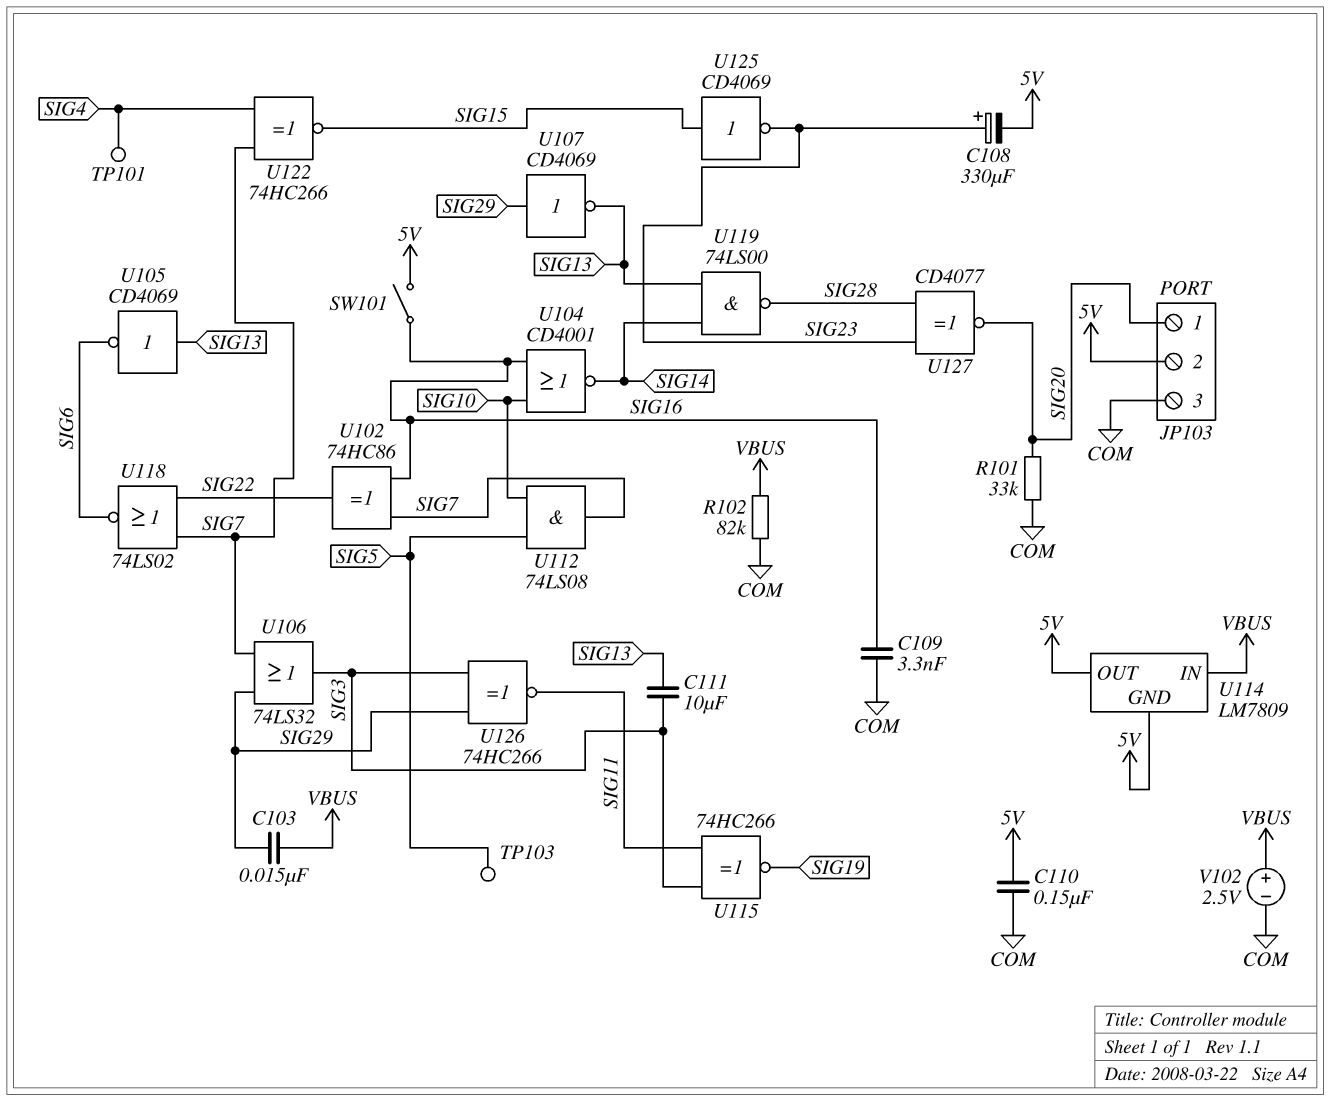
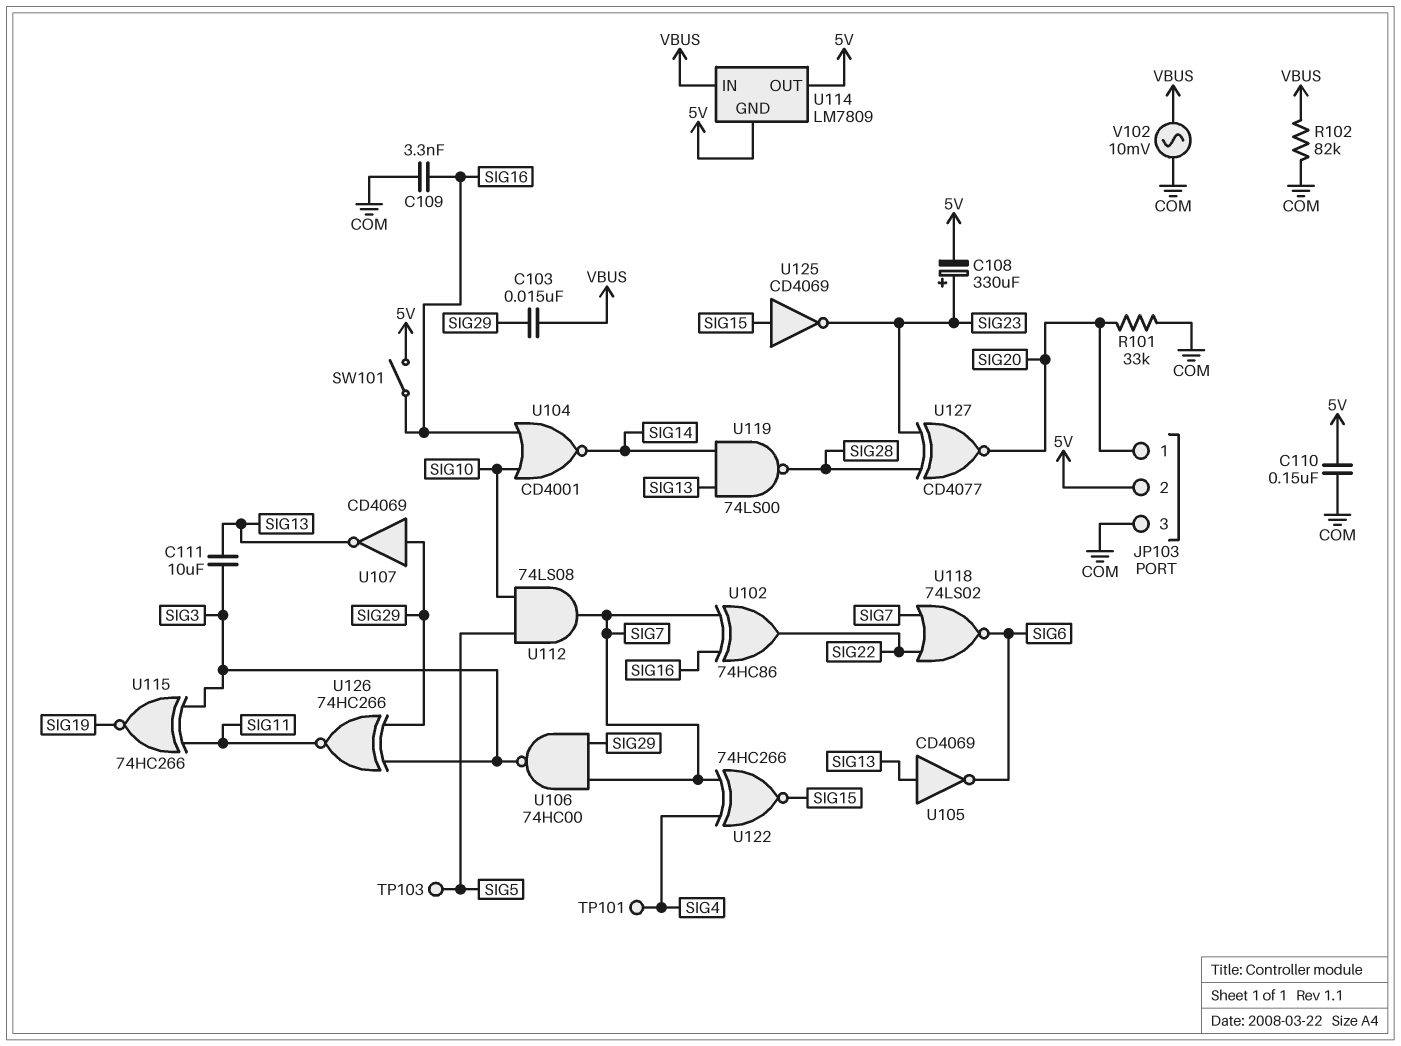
U106: OR 74LS32 (in SIG7, in SIG29, out SIG3) -> NAND 74HC00 (in SIG7, in SIG29, out SIG3)
V102: 2.5V (plus VBUS, minus COM) -> AC 10mV (COM, VBUS)

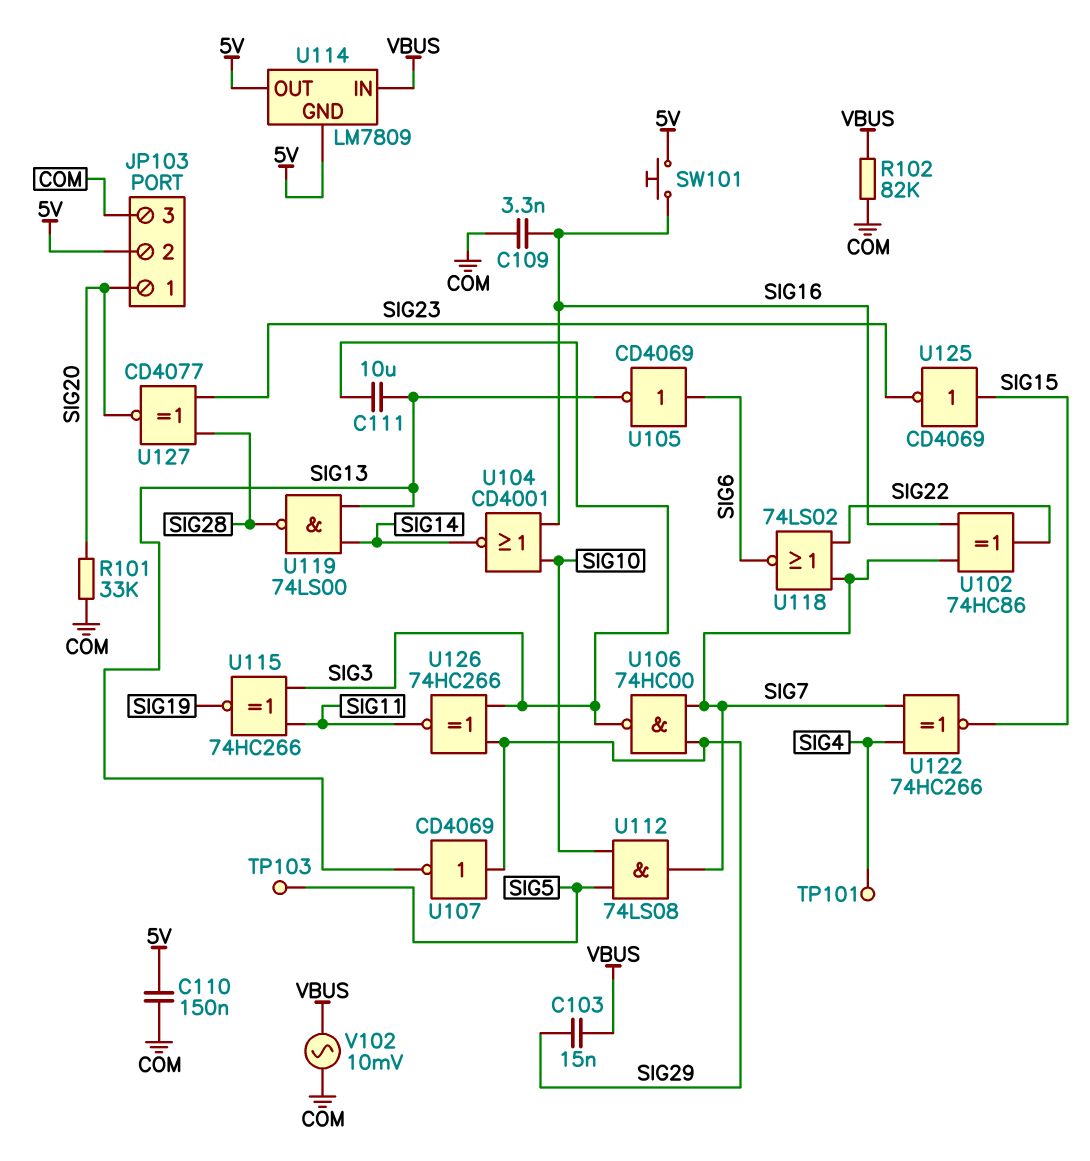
C108: 330uF (plus SIG23, minus 5V) -> none
SW101: switch (5V, SIG16) -> button (5V, SIG16)
U105: NOT CD4069 (in SIG13, out SIG6) -> NOT CD4069 (in SIG6, out SIG13)

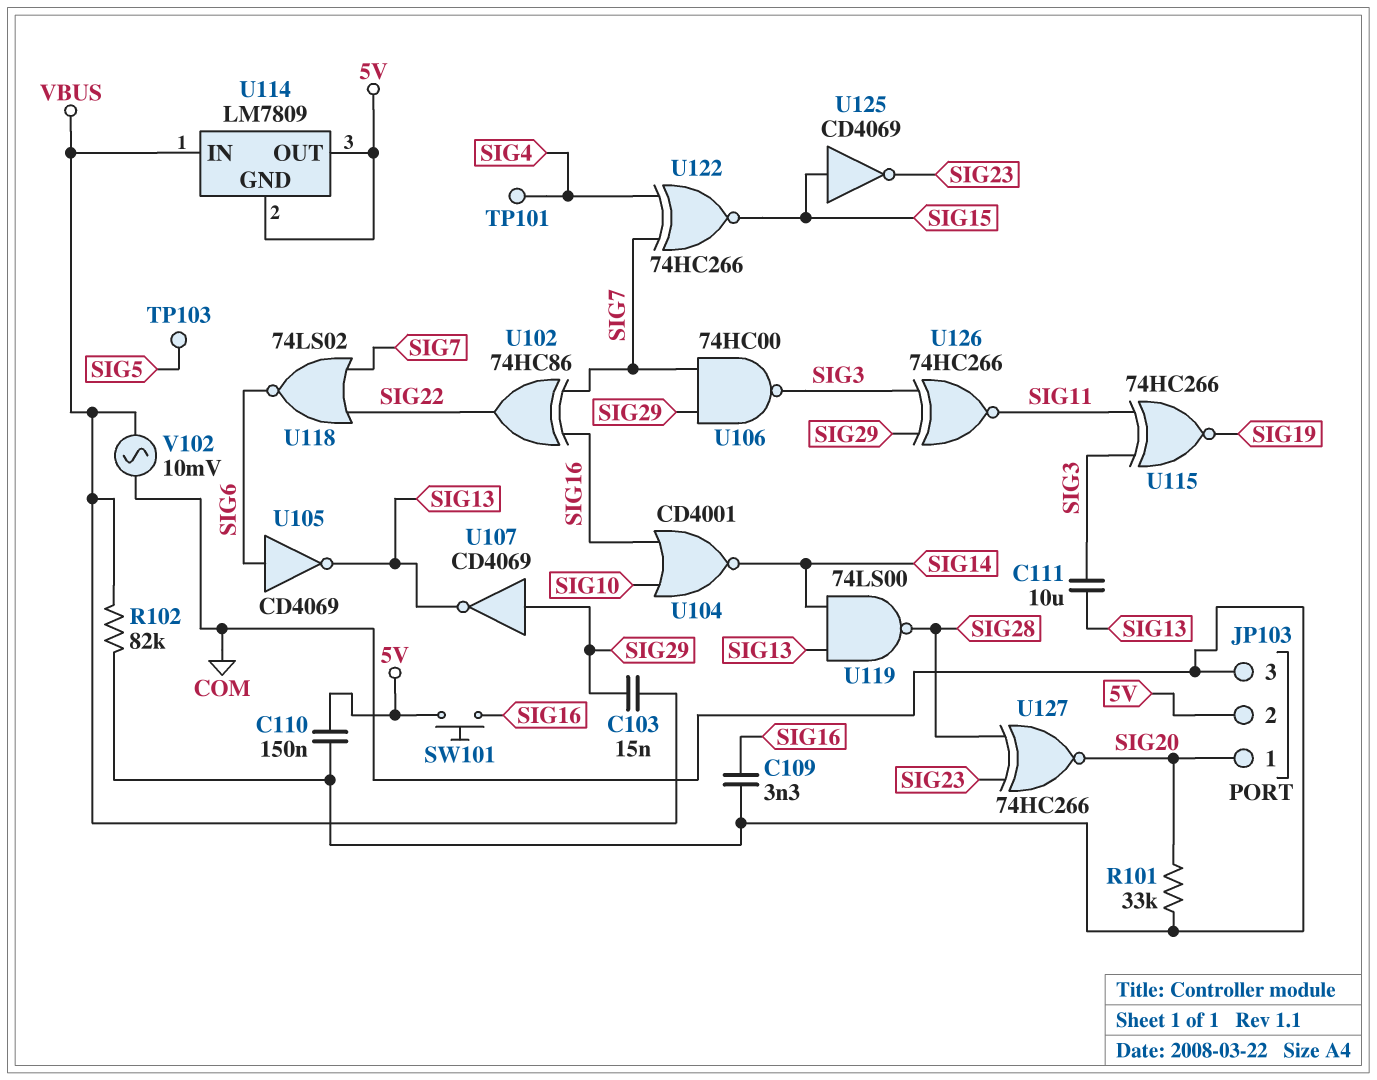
U112: AND 74LS08 (in SIG5, in SIG10, out SIG7) -> none
U127: XNOR CD4077 (in SIG23, in SIG28, out SIG20) -> XNOR 74HC266 (in SIG23, in SIG28, out SIG20)

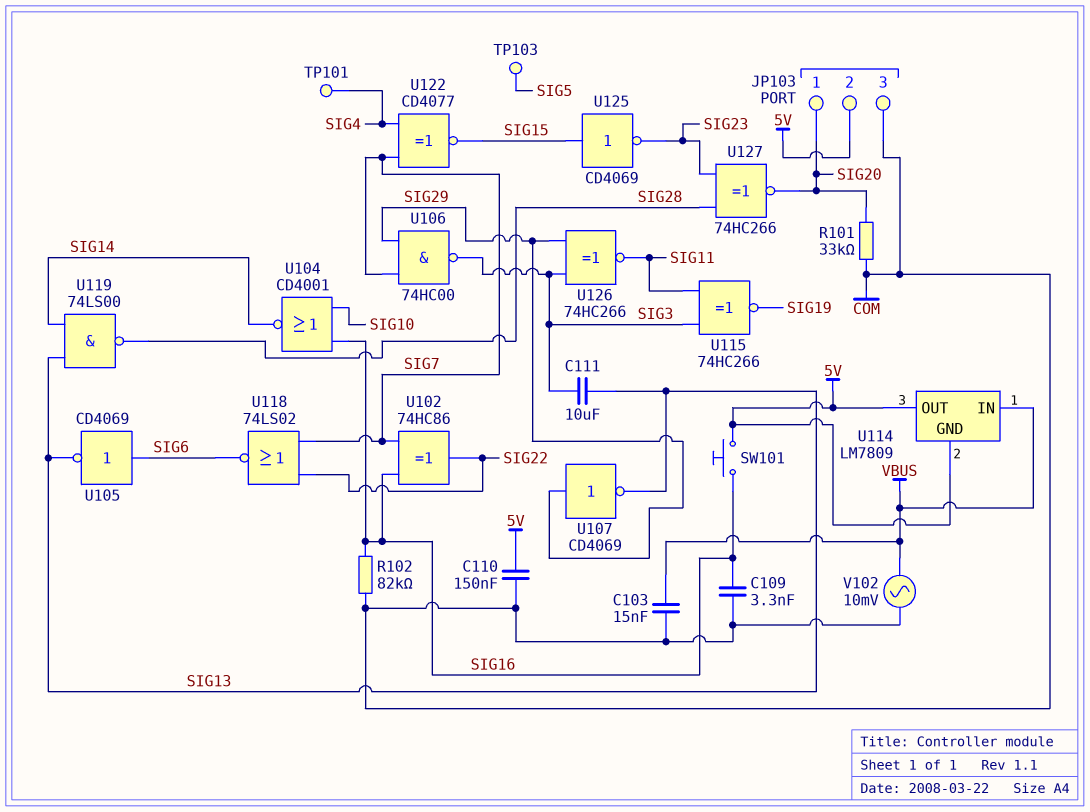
C103: 15nF (SIG29, VBUS) -> 15nF (COM, VBUS)
R102: 82k (COM, VBUS) -> 82k (COM, SIG16)
U122: XNOR 74HC266 (in SIG4, in SIG7, out SIG15) -> XNOR CD4077 (in SIG4, in SIG7, out SIG15)

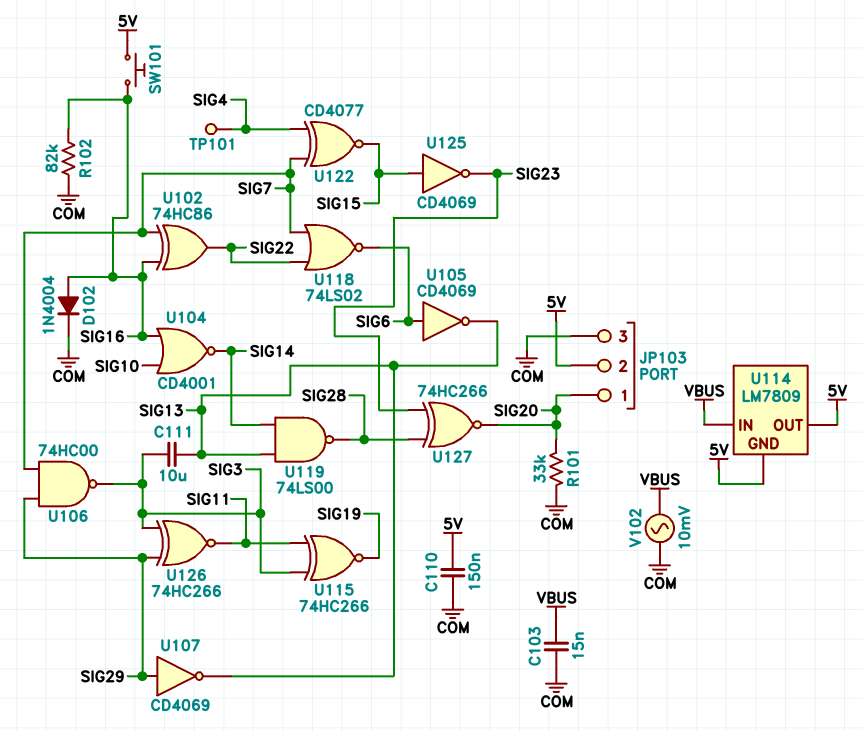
C109: 3.3nF (COM, SIG16) -> none
D102: none -> diode 1N4004 (A SIG16, K COM)
TP103: test point (SIG5) -> none

